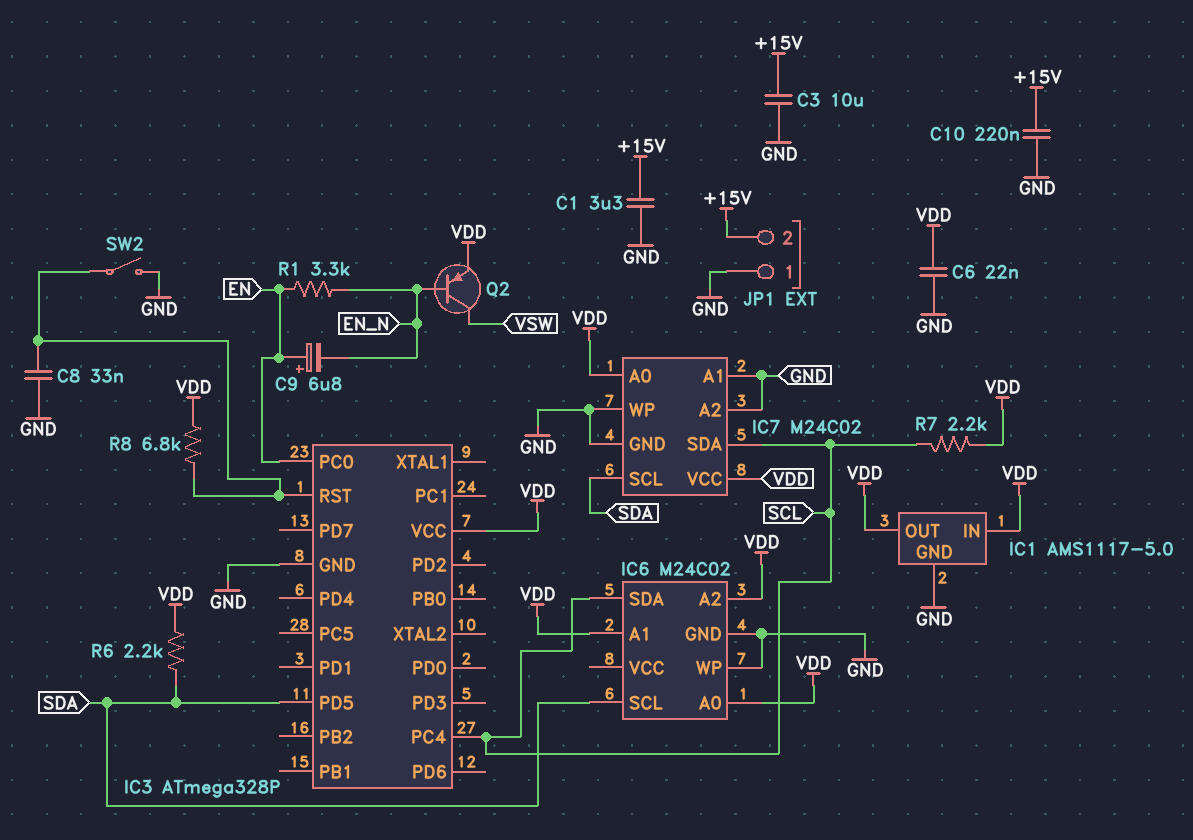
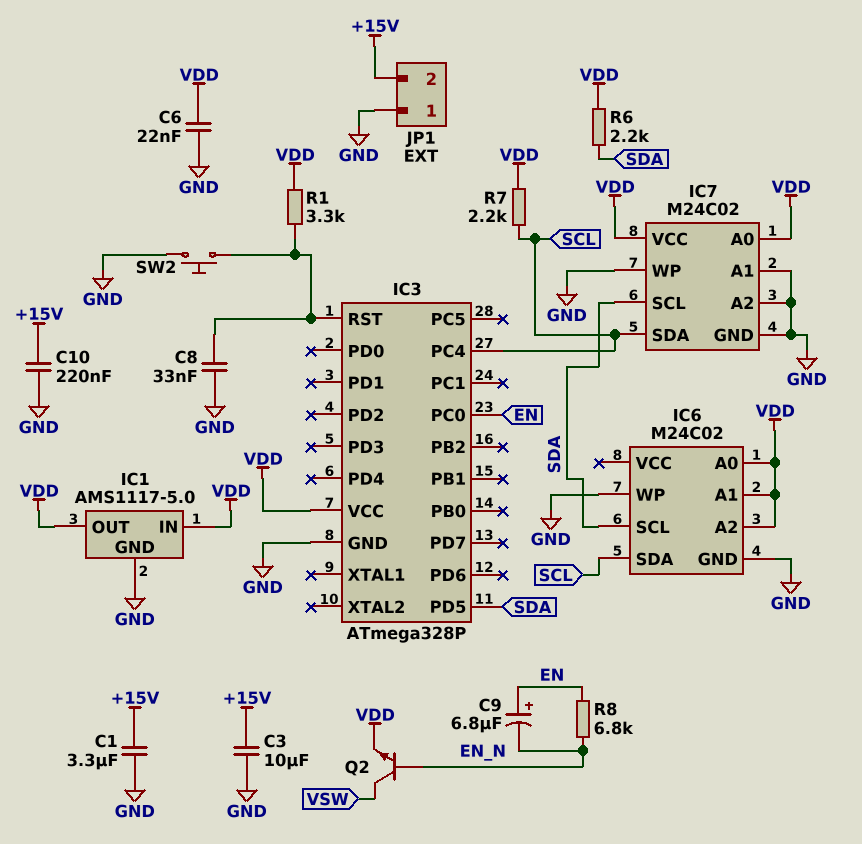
Q2: PNP (B EN_N, C VSW, E VDD) -> NPN (B EN_N, C VSW, E VDD)
R1: 3.3k (EN, EN_N) -> 3.3k (IC3/RST, VDD)
R8: 6.8k (IC3/RST, VDD) -> 6.8k (EN, EN_N)
SW2: switch (GND, IC3/RST) -> button (GND, IC3/RST)

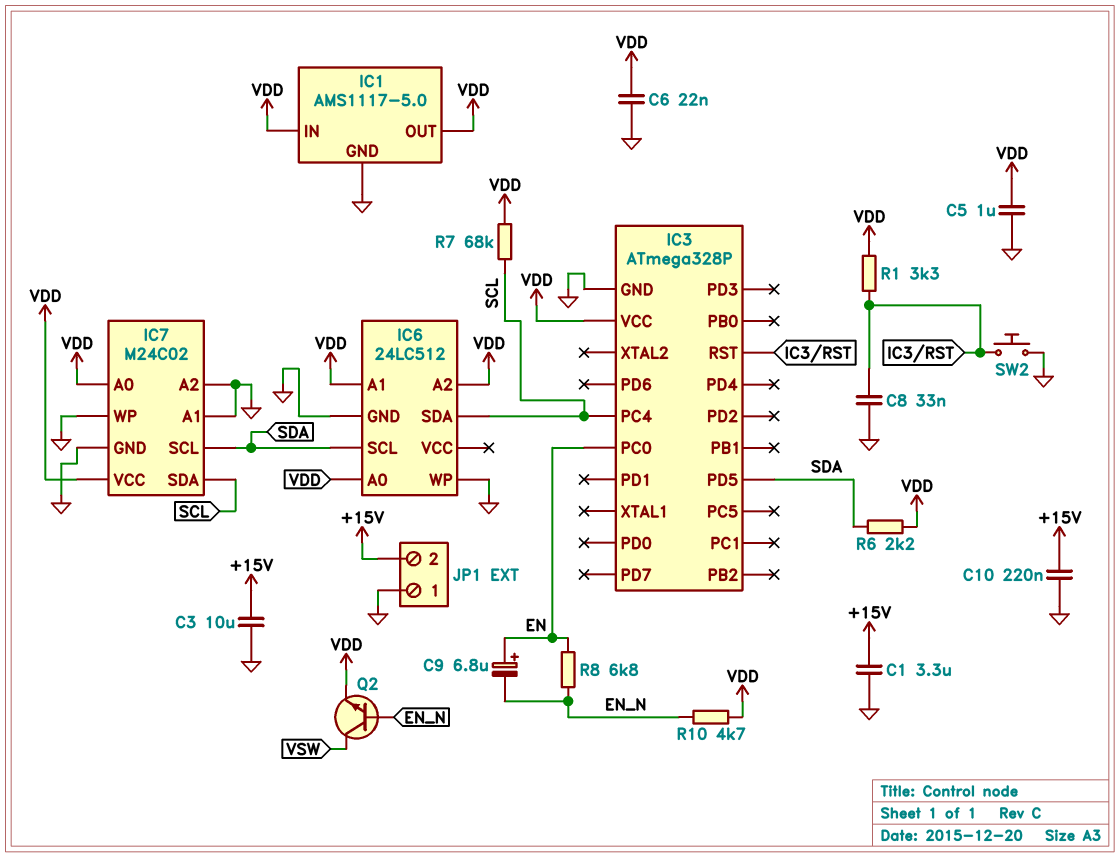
C5: none -> 1uF (GND, VDD)
IC6: M24C02 -> 24LC512
R7: 2.2k (SCL, VDD) -> 68k (SCL, VDD)
R10: none -> 4.7k (EN_N, VDD)

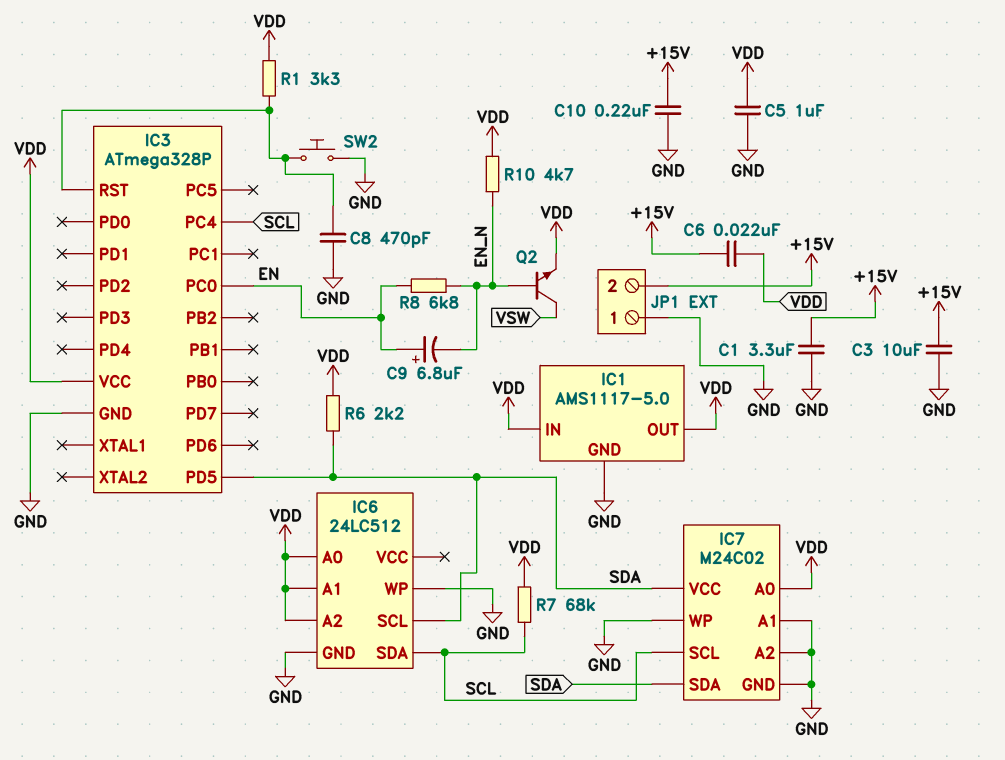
C6: 22nF (GND, VDD) -> 22nF (+15V, VDD)
C8: 33nF (GND, IC3/RST) -> 470pF (GND, IC3/RST)
IC7 pin SCL: SDA -> SCL
IC7 pin SDA: SCL -> SDA
IC7 pin VCC: VDD -> SDA

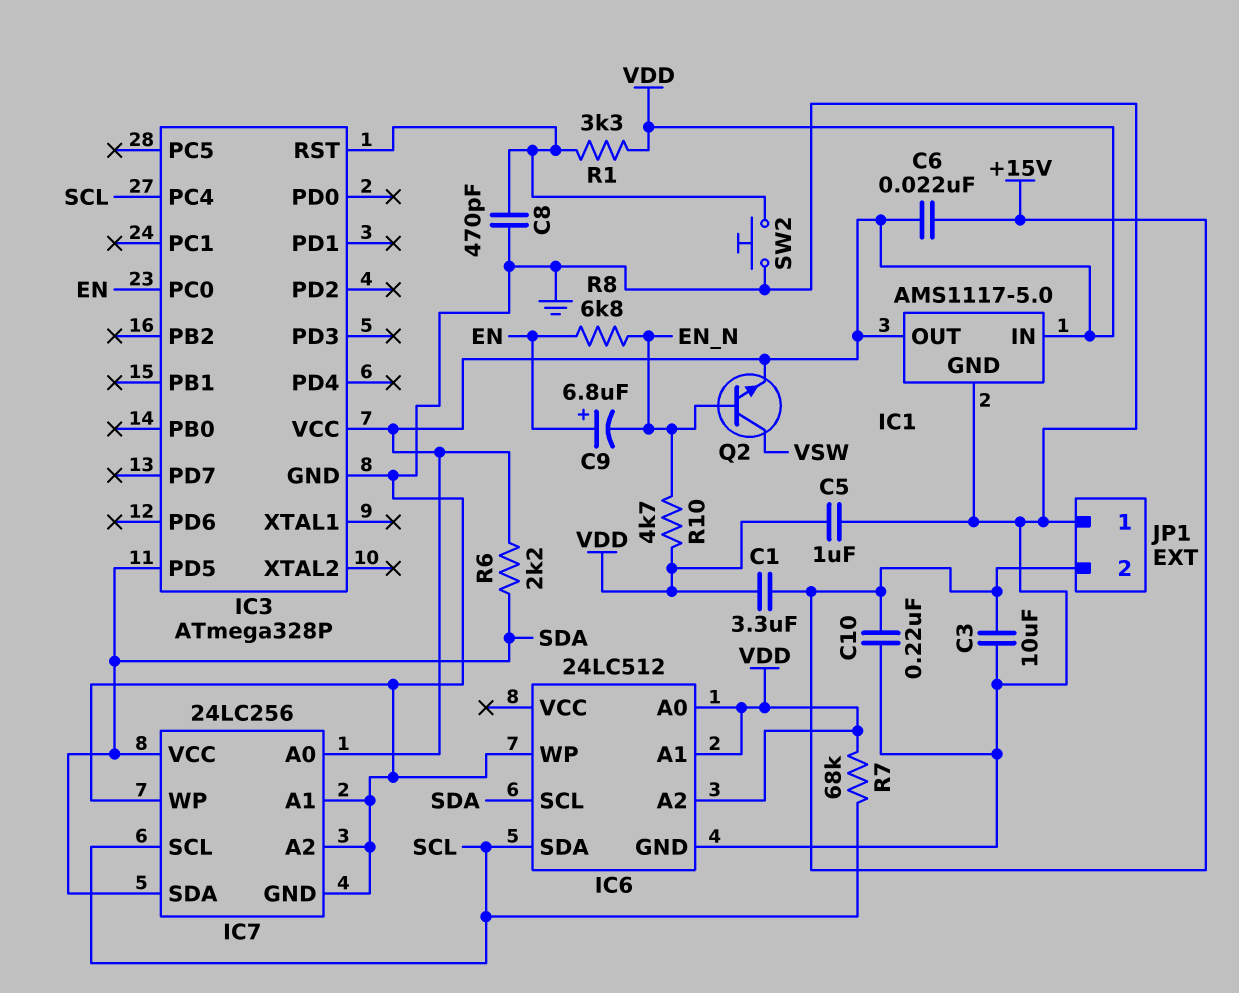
C1: 3.3uF (+15V, GND) -> 3.3uF (+15V, VDD)
IC7: M24C02 -> 24LC256

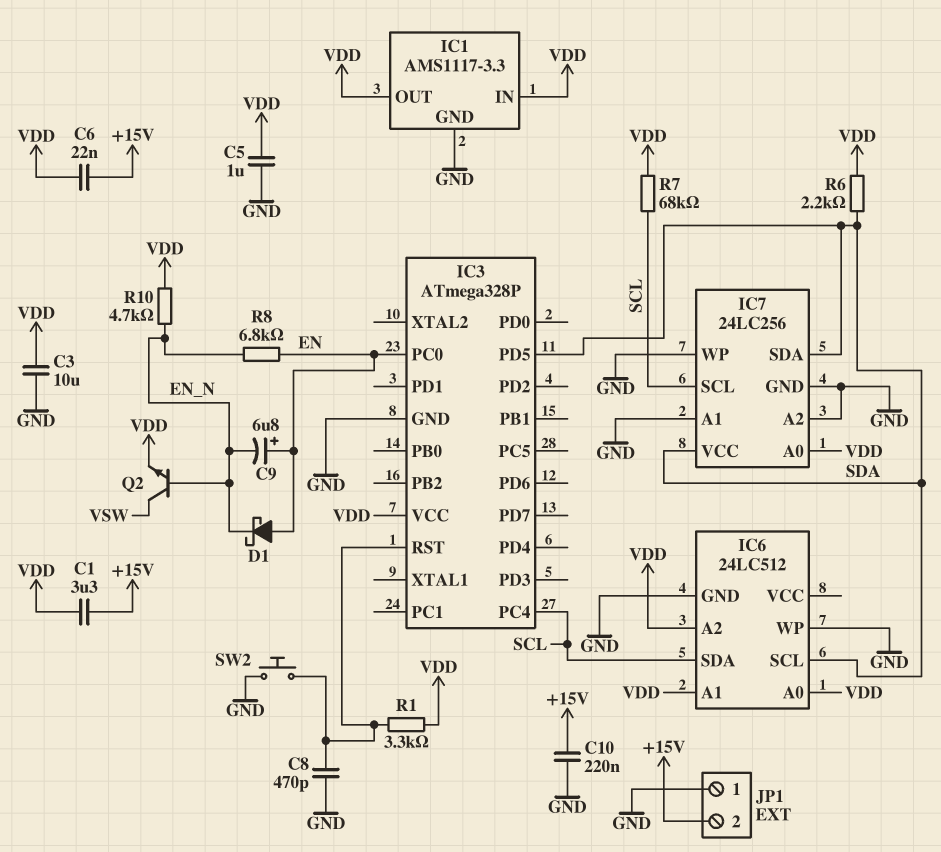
C3: 10uF (+15V, GND) -> 10uF (GND, VDD)
D1: none -> schottky (A EN, K EN_N)
IC1: AMS1117-5.0 -> AMS1117-3.3

